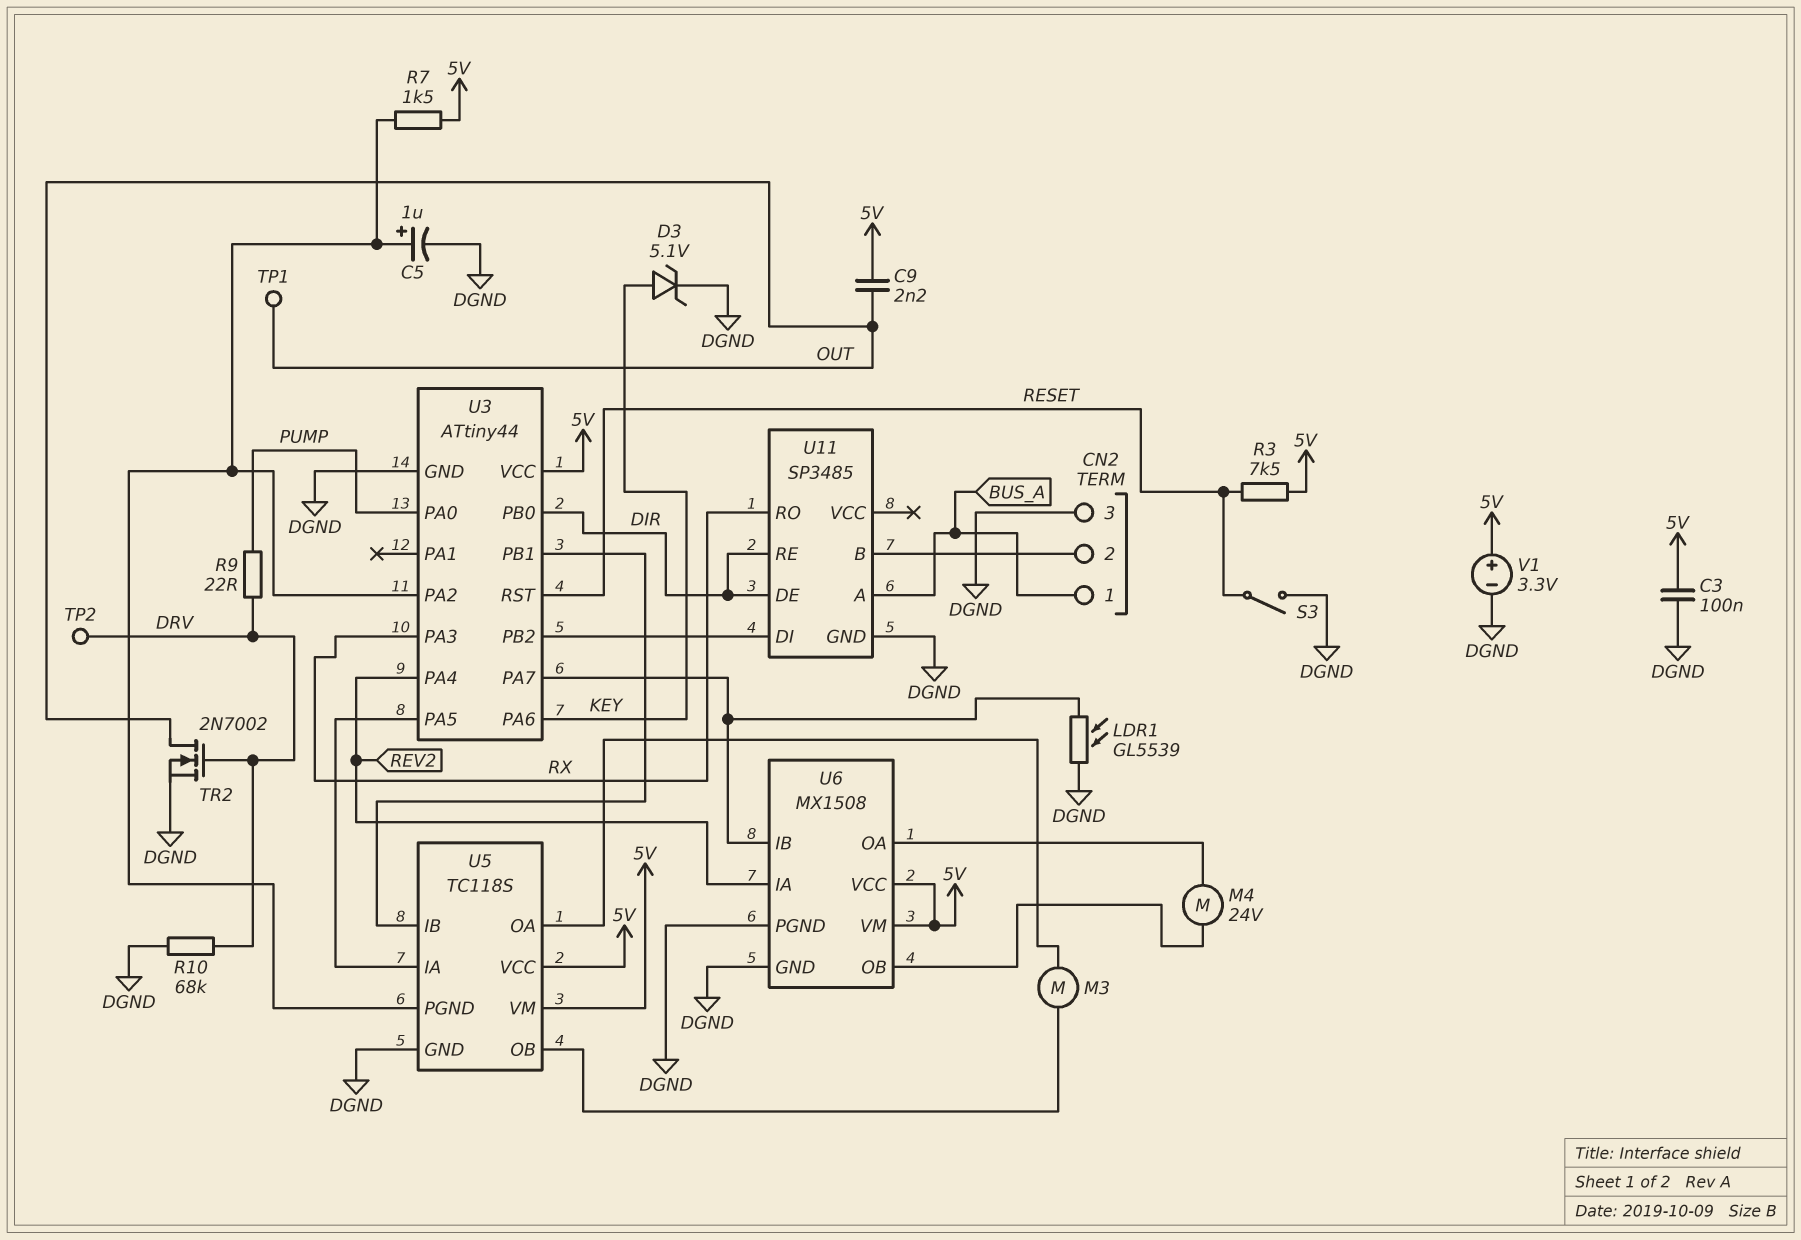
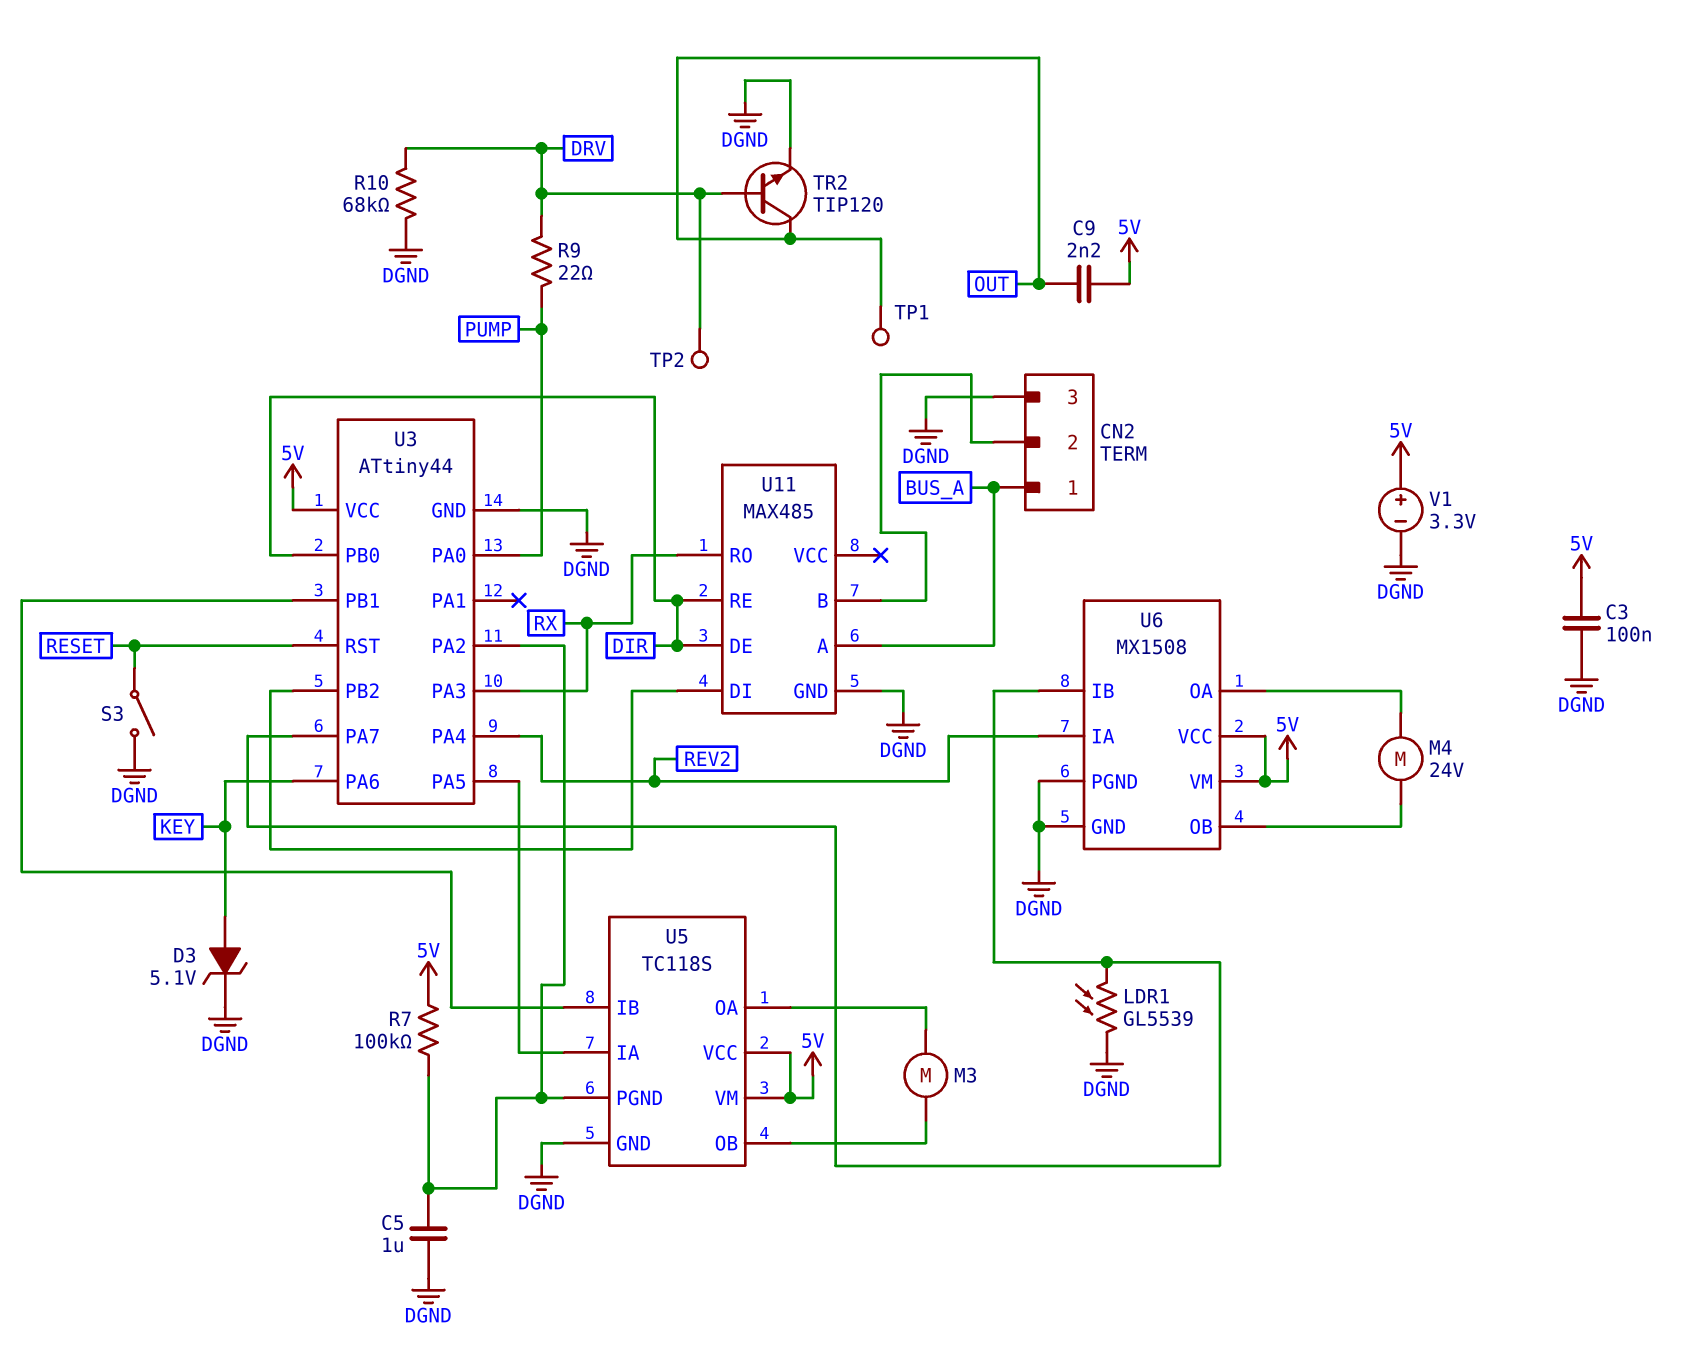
C5: 1uF (plus U3/PA2, minus DGND) -> 1uF (DGND, U3/PA2)
R3: 7.5k (5V, RESET) -> none
R7: 1.5k (5V, U3/PA2) -> 100k (5V, U3/PA2)
TR2: NMOS 2N7002 (G DRV, D OUT, S DGND) -> NPN TIP120 (B DRV, C OUT, E DGND)
U11: SP3485 -> MAX485

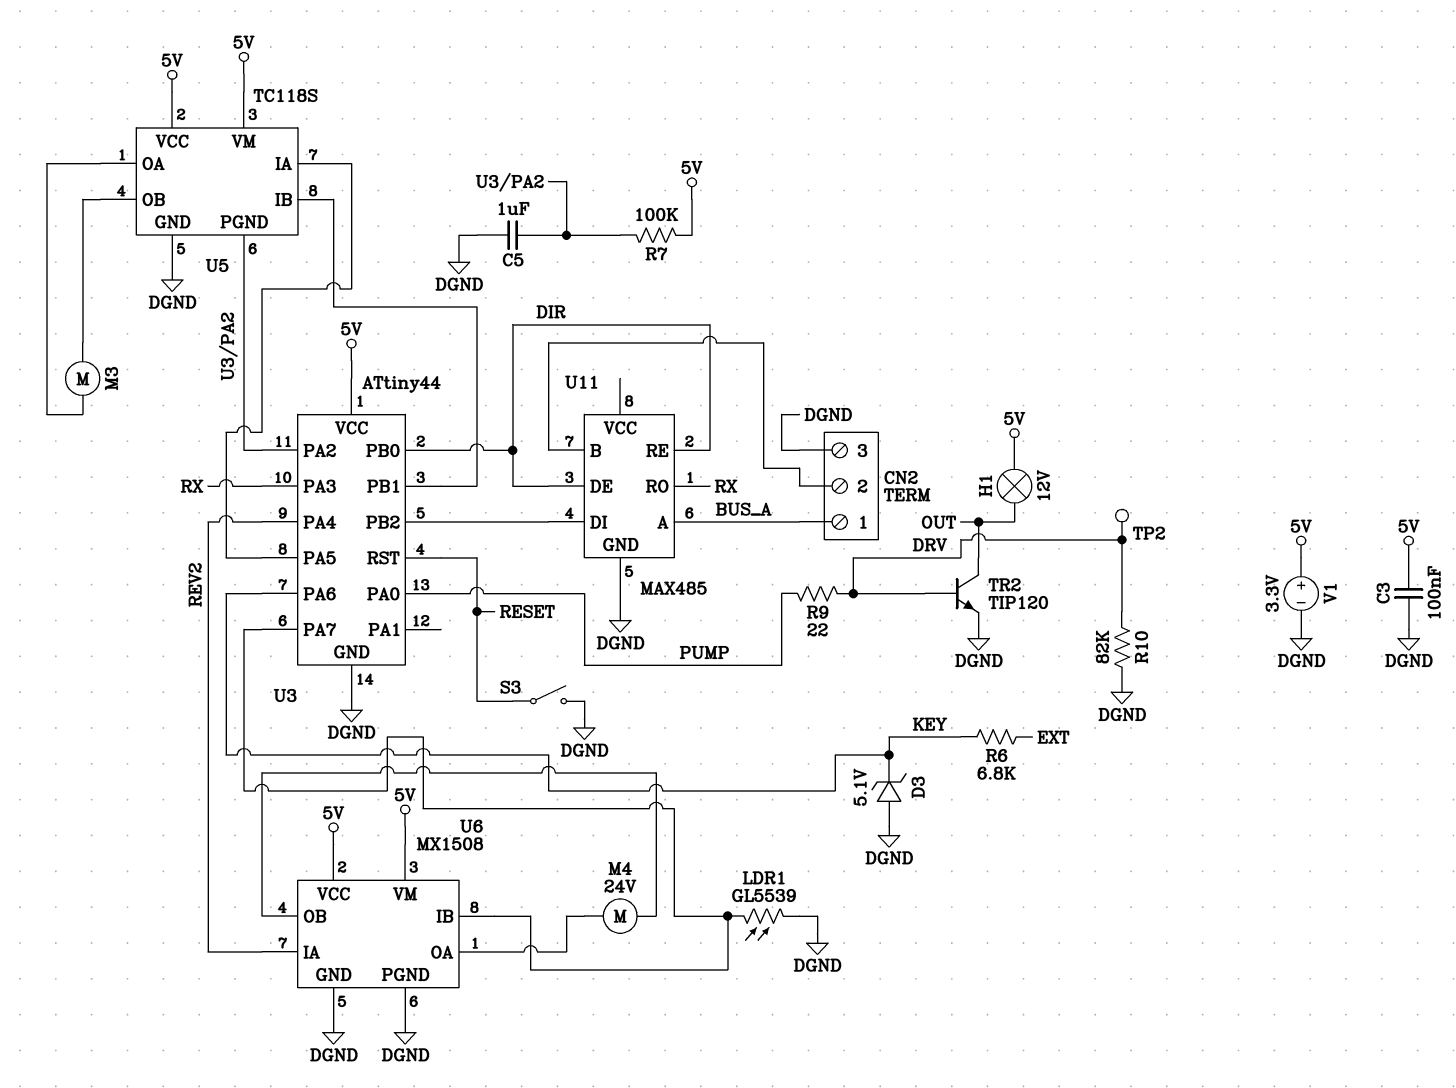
C9: 2.2nF (5V, OUT) -> none
D3: zener 5.1V (A KEY, K DGND) -> zener 5.1V (A DGND, K KEY)
H1: none -> lamp 12V (5V, OUT)
R6: none -> 6.8k (EXT, KEY)
R10: 68k (DGND, DRV) -> 82k (DGND, DRV)
TP1: test point (OUT) -> none

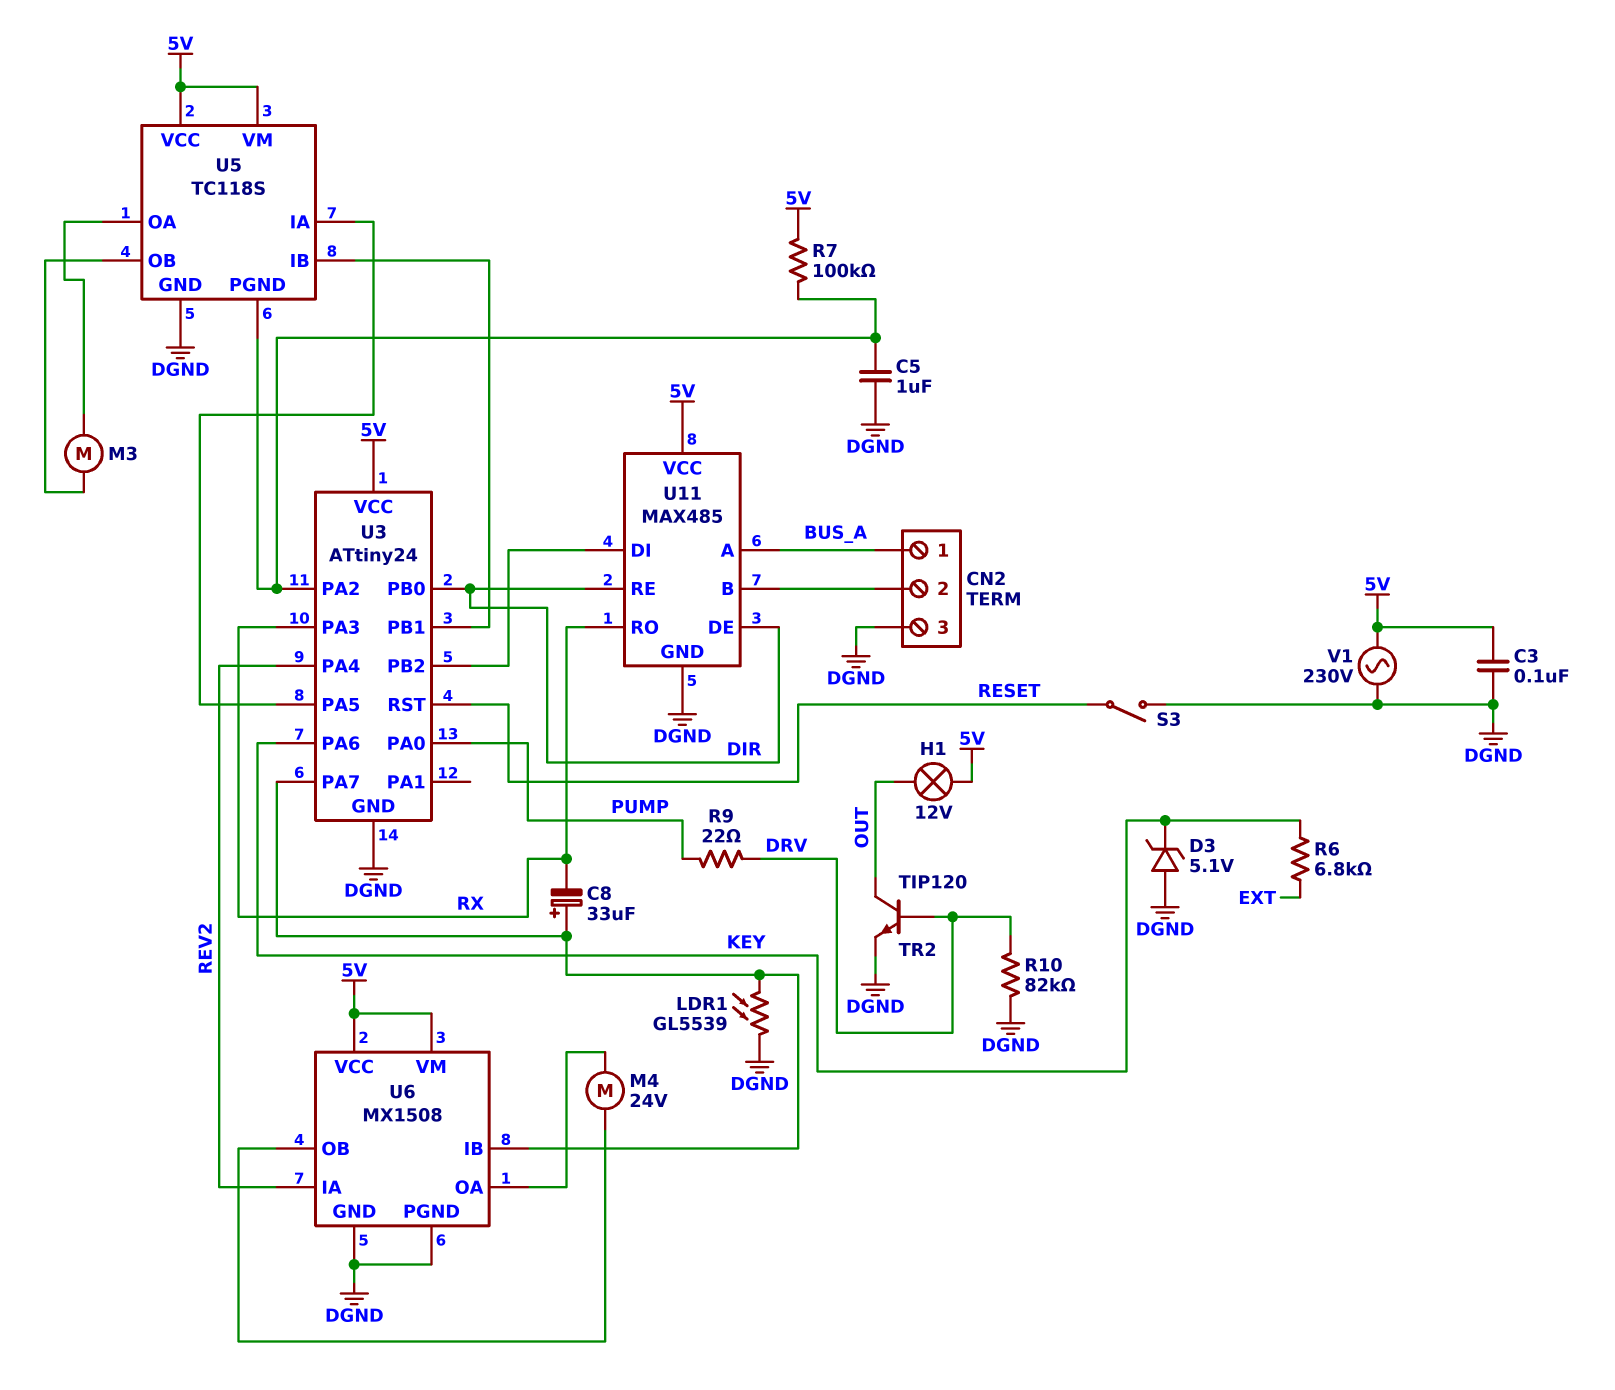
C8: none -> 33uF (plus U3/PA7, minus RX)
TP2: test point (DRV) -> none
U3: ATtiny44 -> ATtiny24
U11 pin VCC: none -> 5V
V1: 3.3V (plus 5V, minus DGND) -> AC 230V (5V, DGND)

